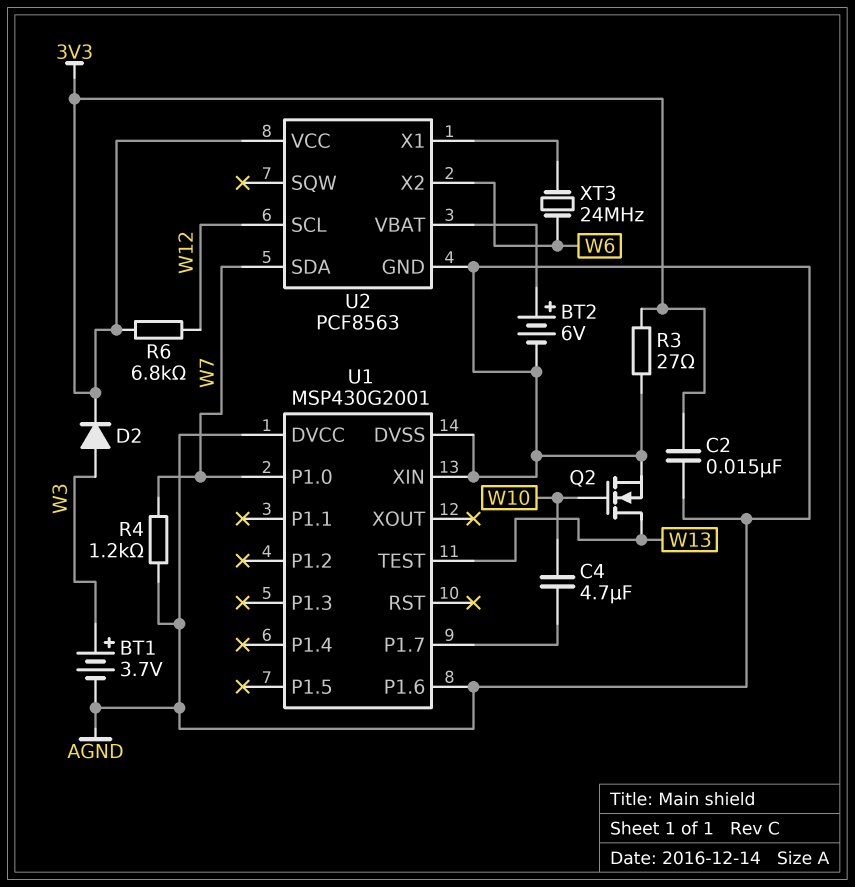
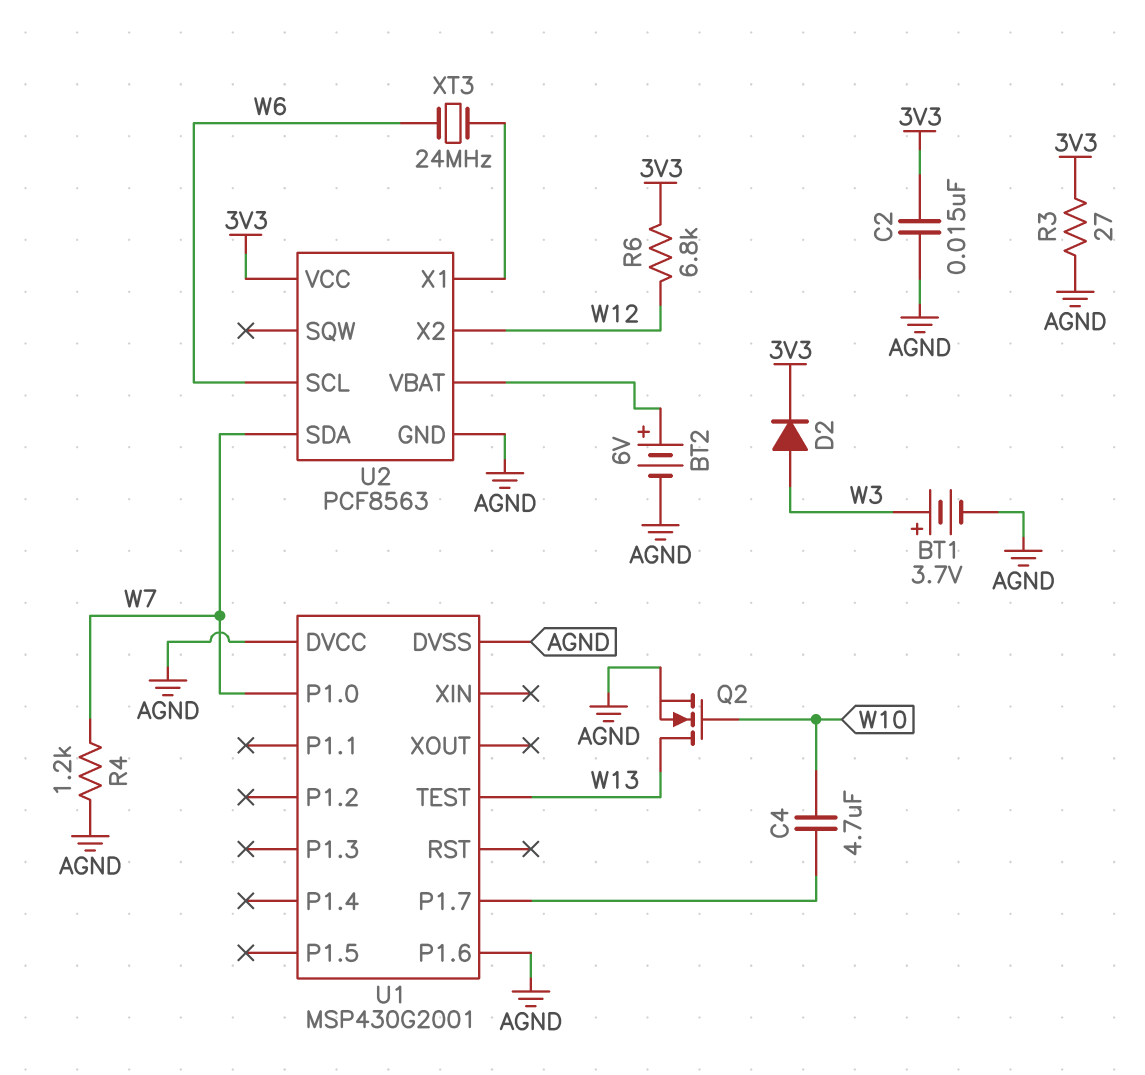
U1 pin XIN: AGND -> none
U2 pin SCL: W12 -> W6
U2 pin X2: W6 -> W12

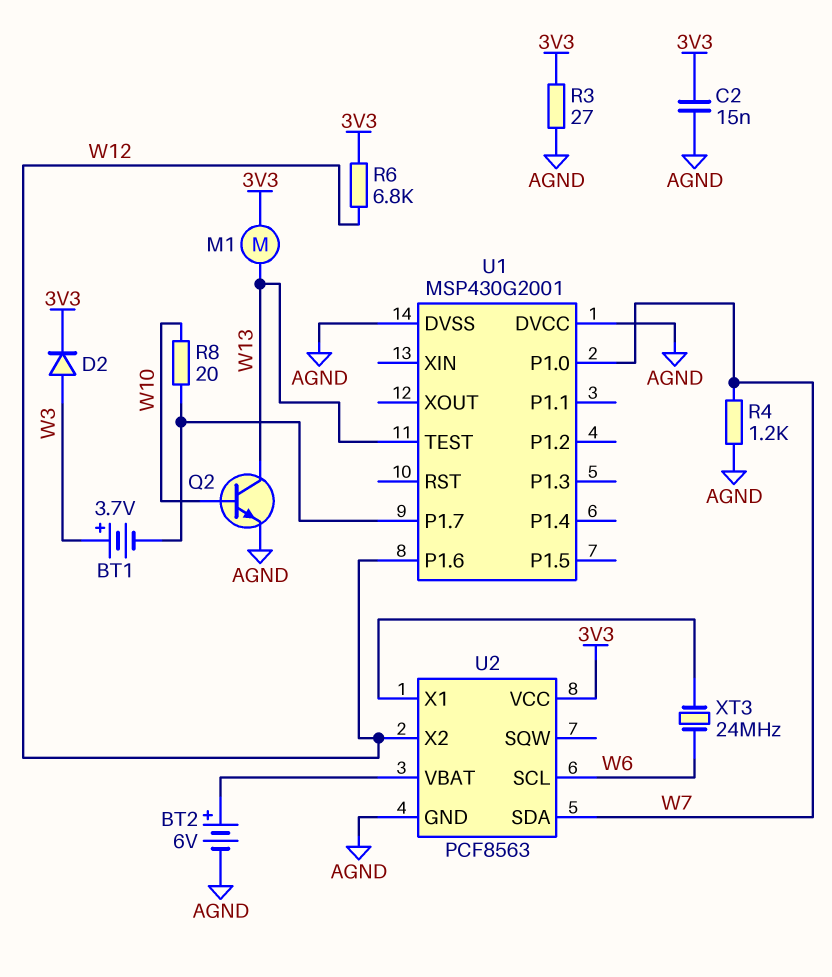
BT1: 3.7V (plus W3, minus AGND) -> 3.7V (plus W3, minus U1/P1.7)
C4: 4.7uF (U1/P1.7, W10) -> none
M1: none -> motor (3V3, W13)
Q2: NMOS (G W10, D W13, S AGND) -> NPN (B W10, C W13, E AGND)
R8: none -> 20 (U1/P1.7, W10)
U1 pin P1.6: AGND -> W12

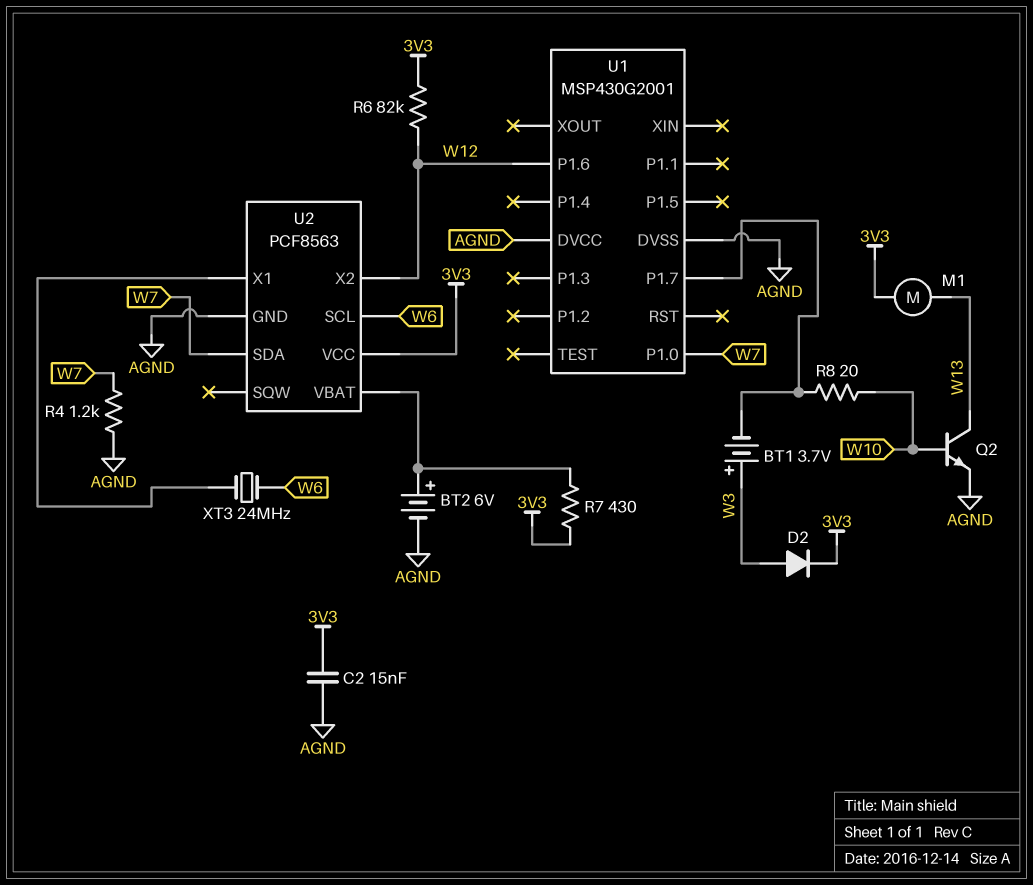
R3: 27 (3V3, AGND) -> none
R6: 6.8k (3V3, W12) -> 82k (3V3, W12)
R7: none -> 430 (3V3, U2/VBAT)
U1 pin TEST: W13 -> none

